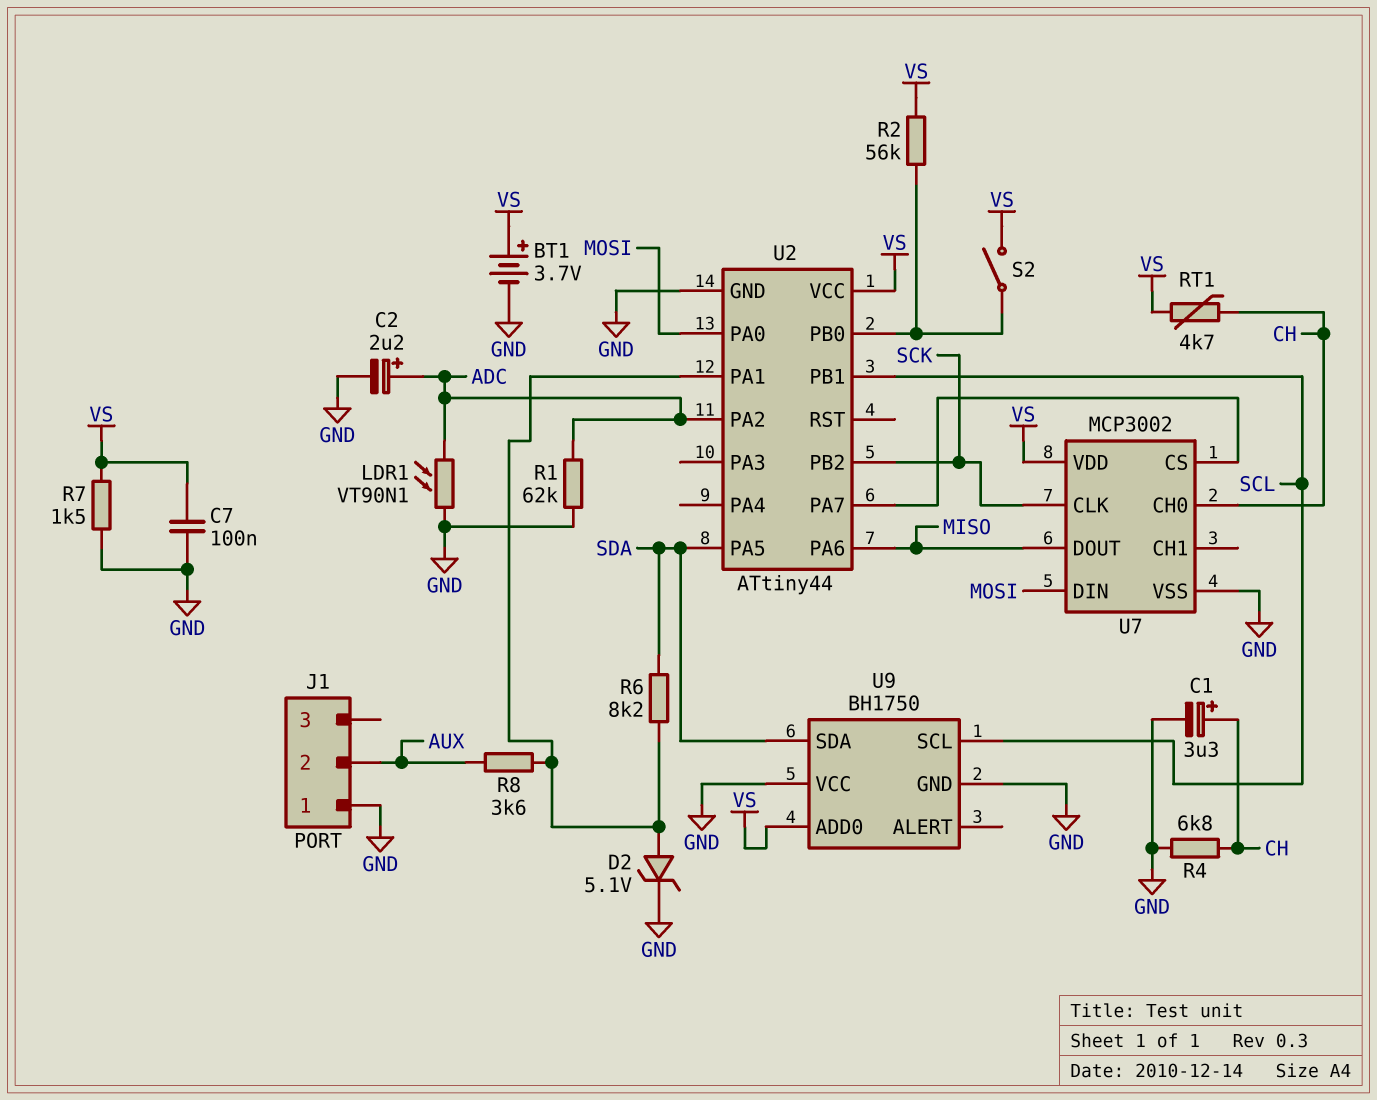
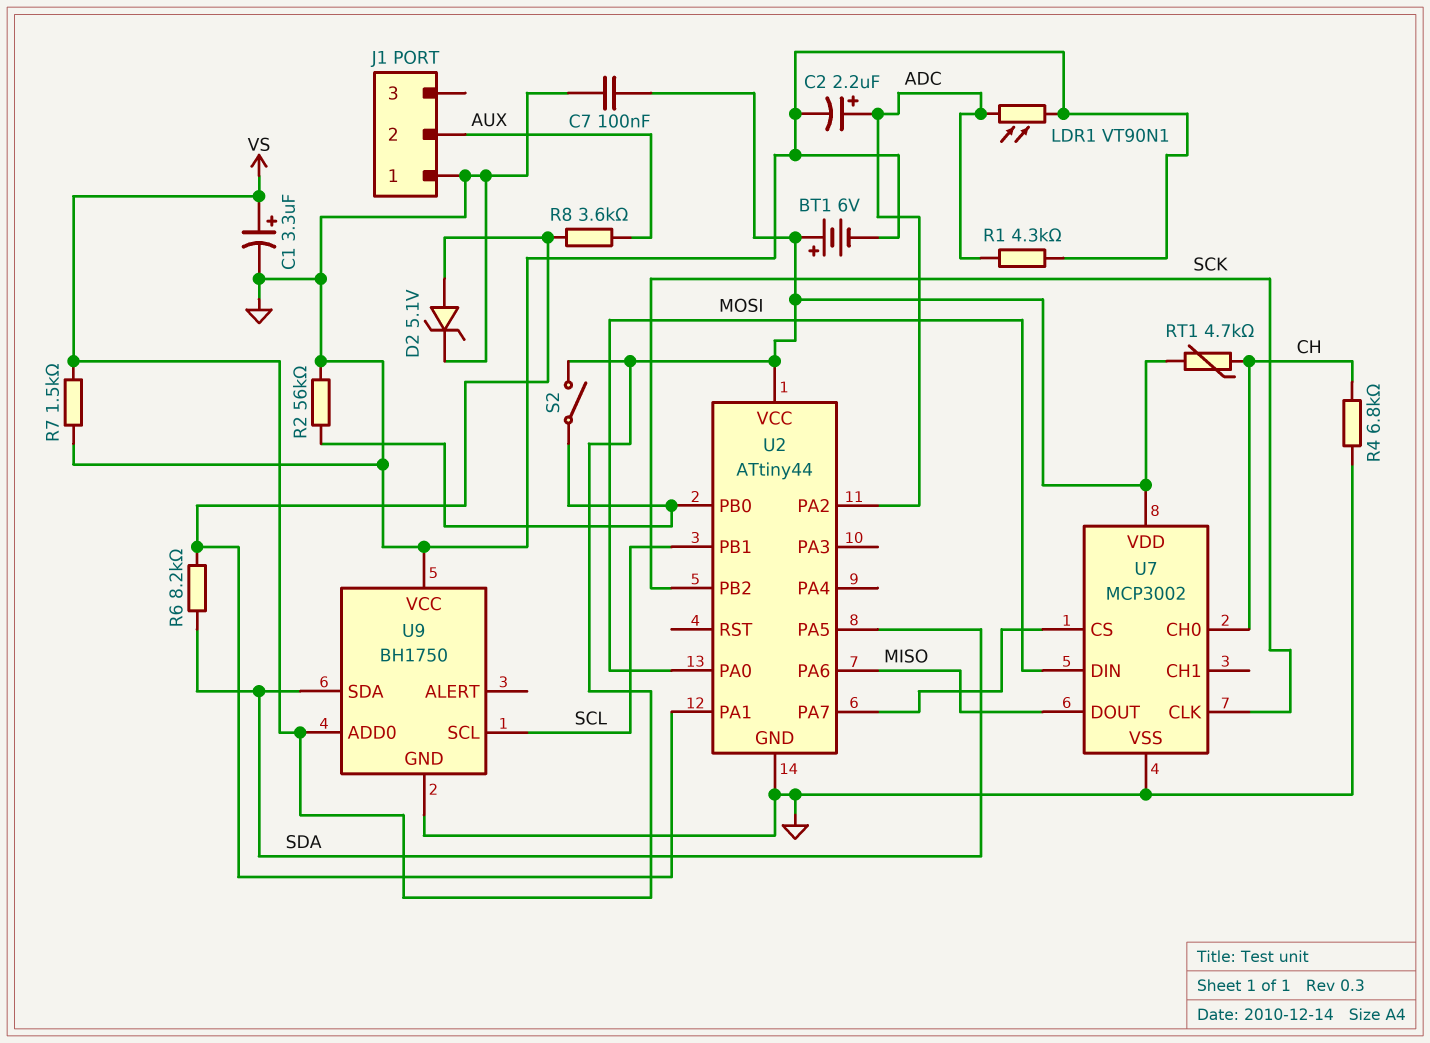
BT1: 3.7V (plus VS, minus GND) -> 6V (plus VS, minus GND)
C1: 3.3uF (plus CH, minus GND) -> 3.3uF (plus VS, minus GND)
R1: 62k (ADC, GND) -> 4.3k (ADC, GND)
R2: 56k (U2/PB0, VS) -> 56k (GND, U2/PB0)

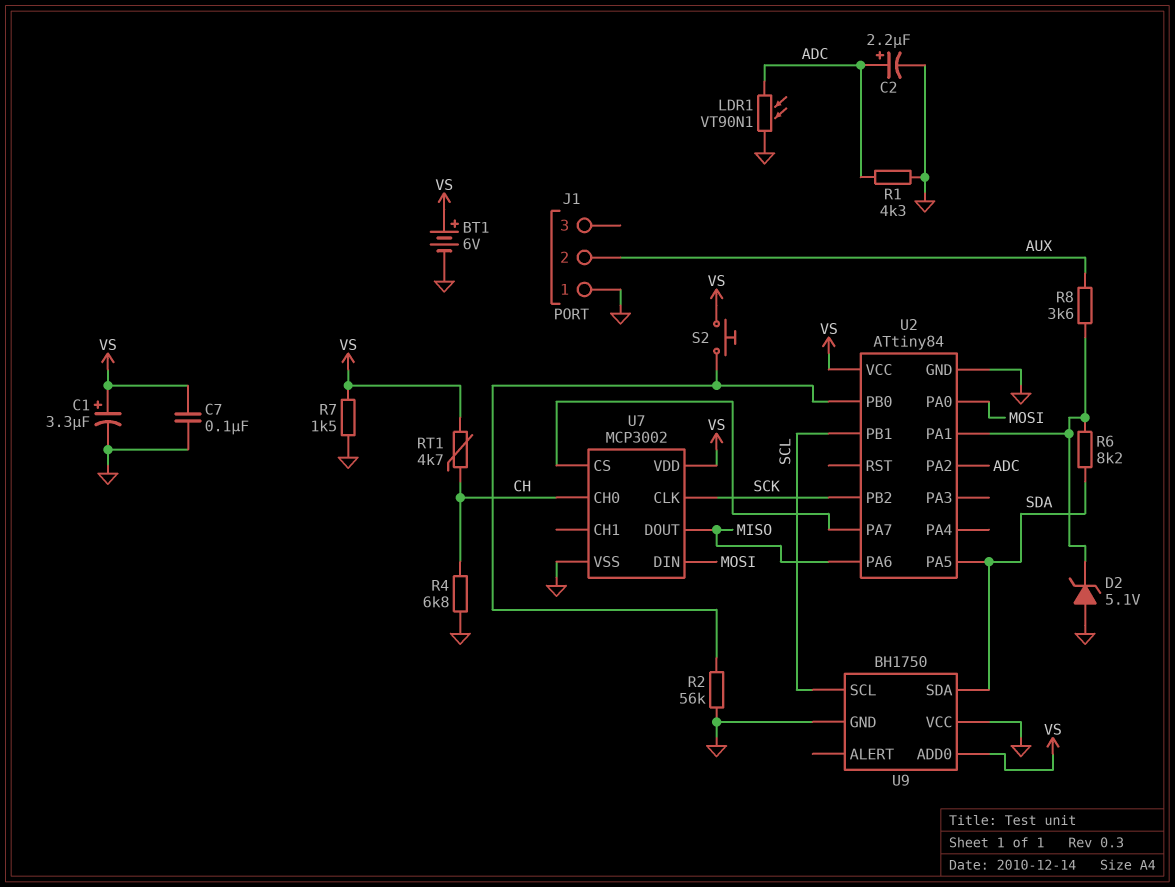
D2: zener 5.1V (A U2/PA1, K GND) -> zener 5.1V (A GND, K U2/PA1)
S2: switch (U2/PB0, VS) -> button (U2/PB0, VS)
U2: ATtiny44 -> ATtiny84

